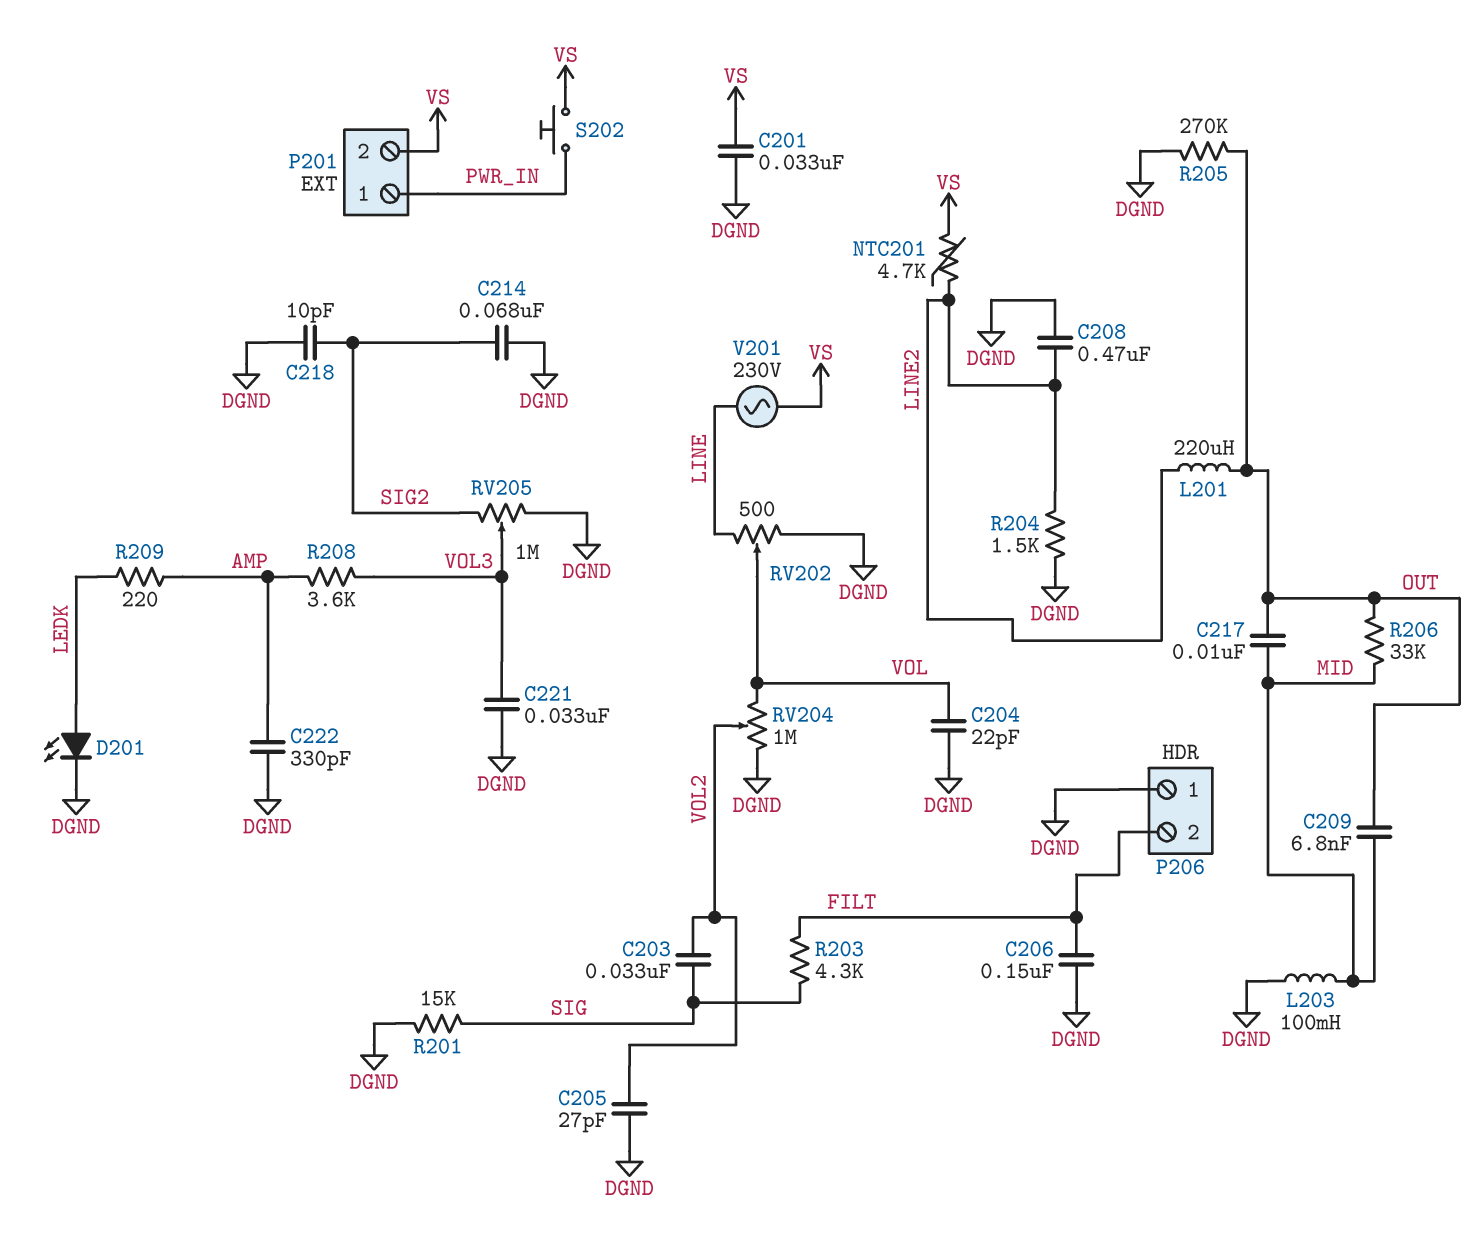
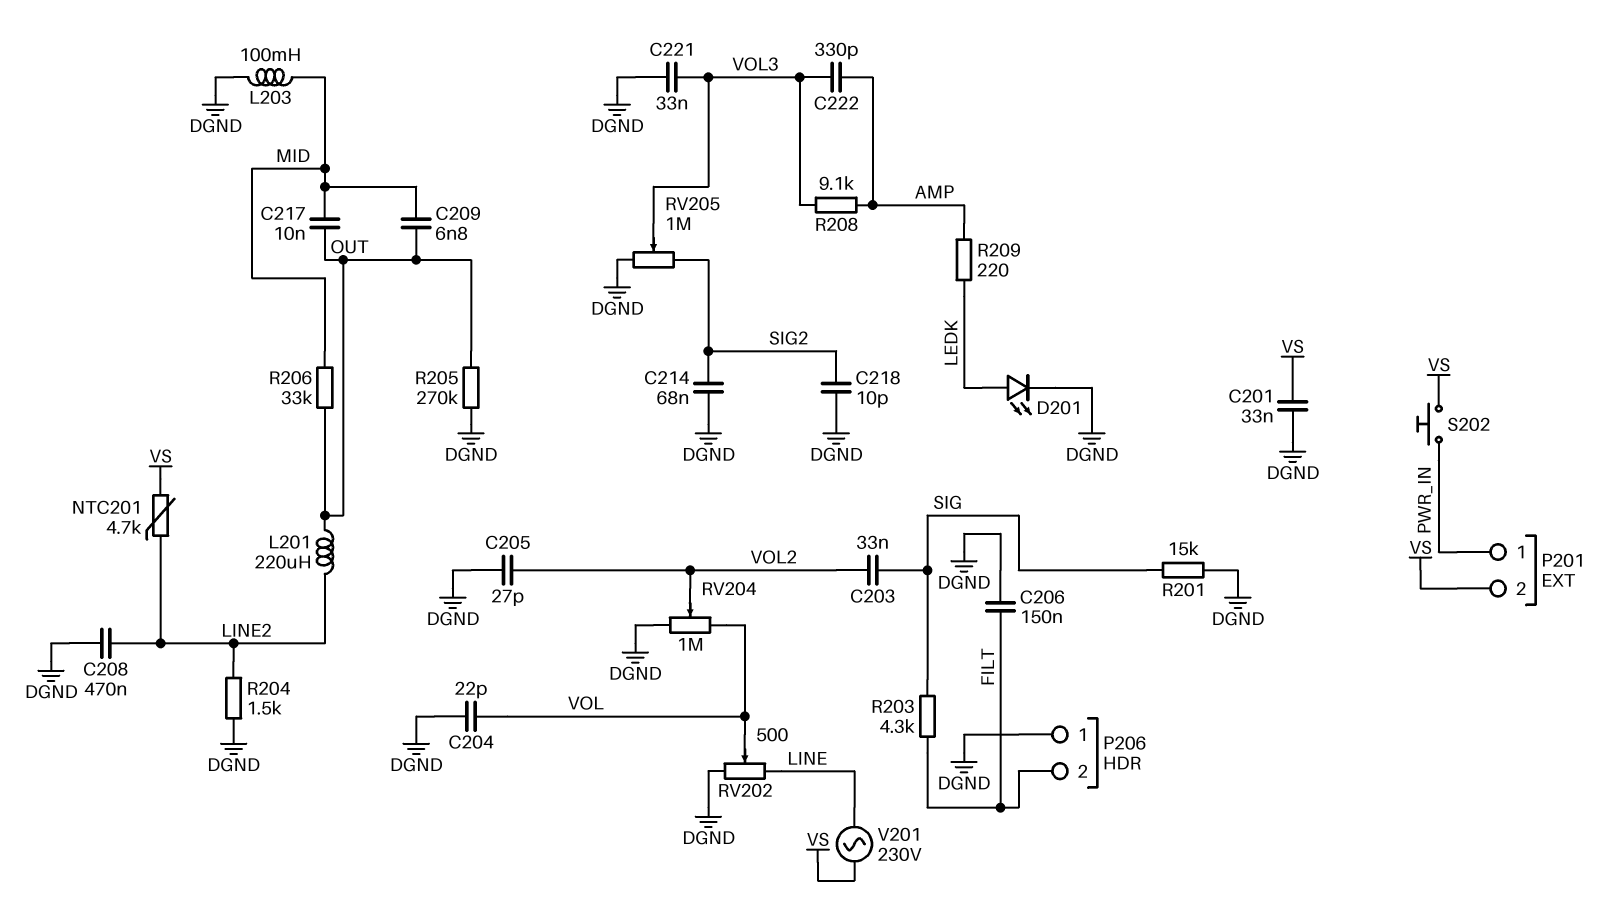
C222: 330pF (AMP, DGND) -> 330pF (AMP, VOL3)
R208: 3.6k (AMP, VOL3) -> 9.1k (AMP, VOL3)

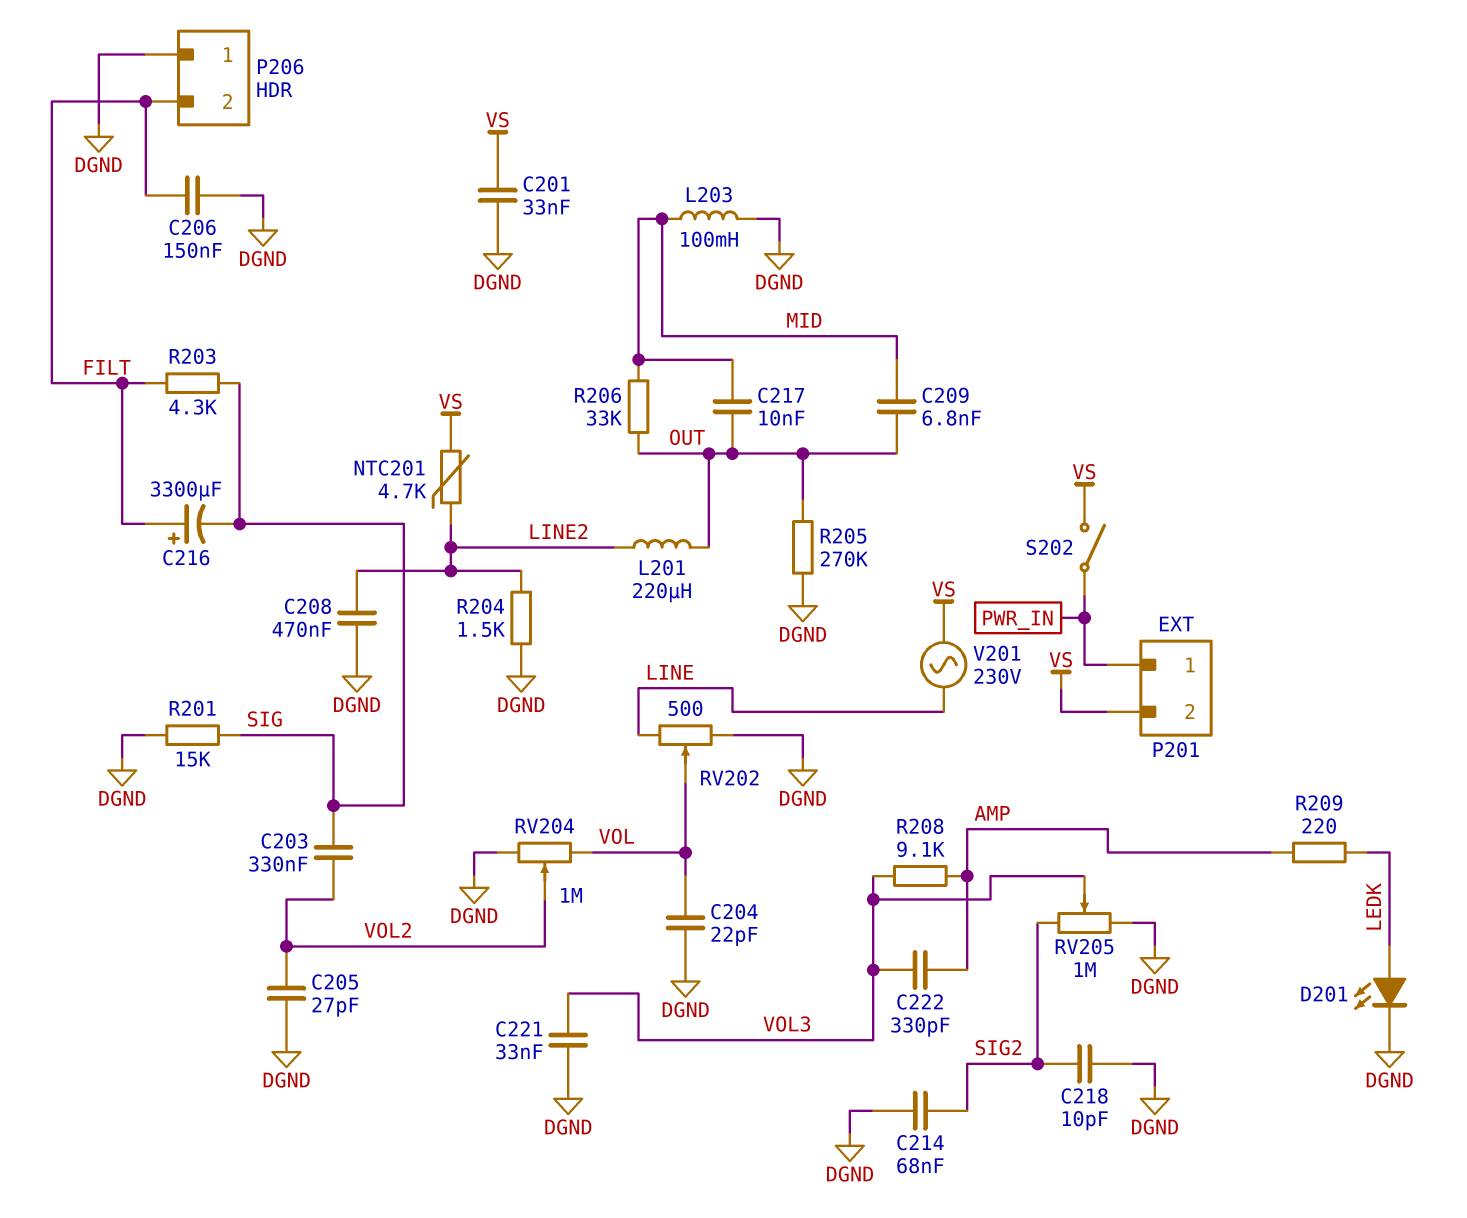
C203: 33nF (SIG, VOL2) -> 330nF (SIG, VOL2)
C216: none -> 3300uF (plus FILT, minus SIG)
S202: button (PWR_IN, VS) -> switch (PWR_IN, VS)

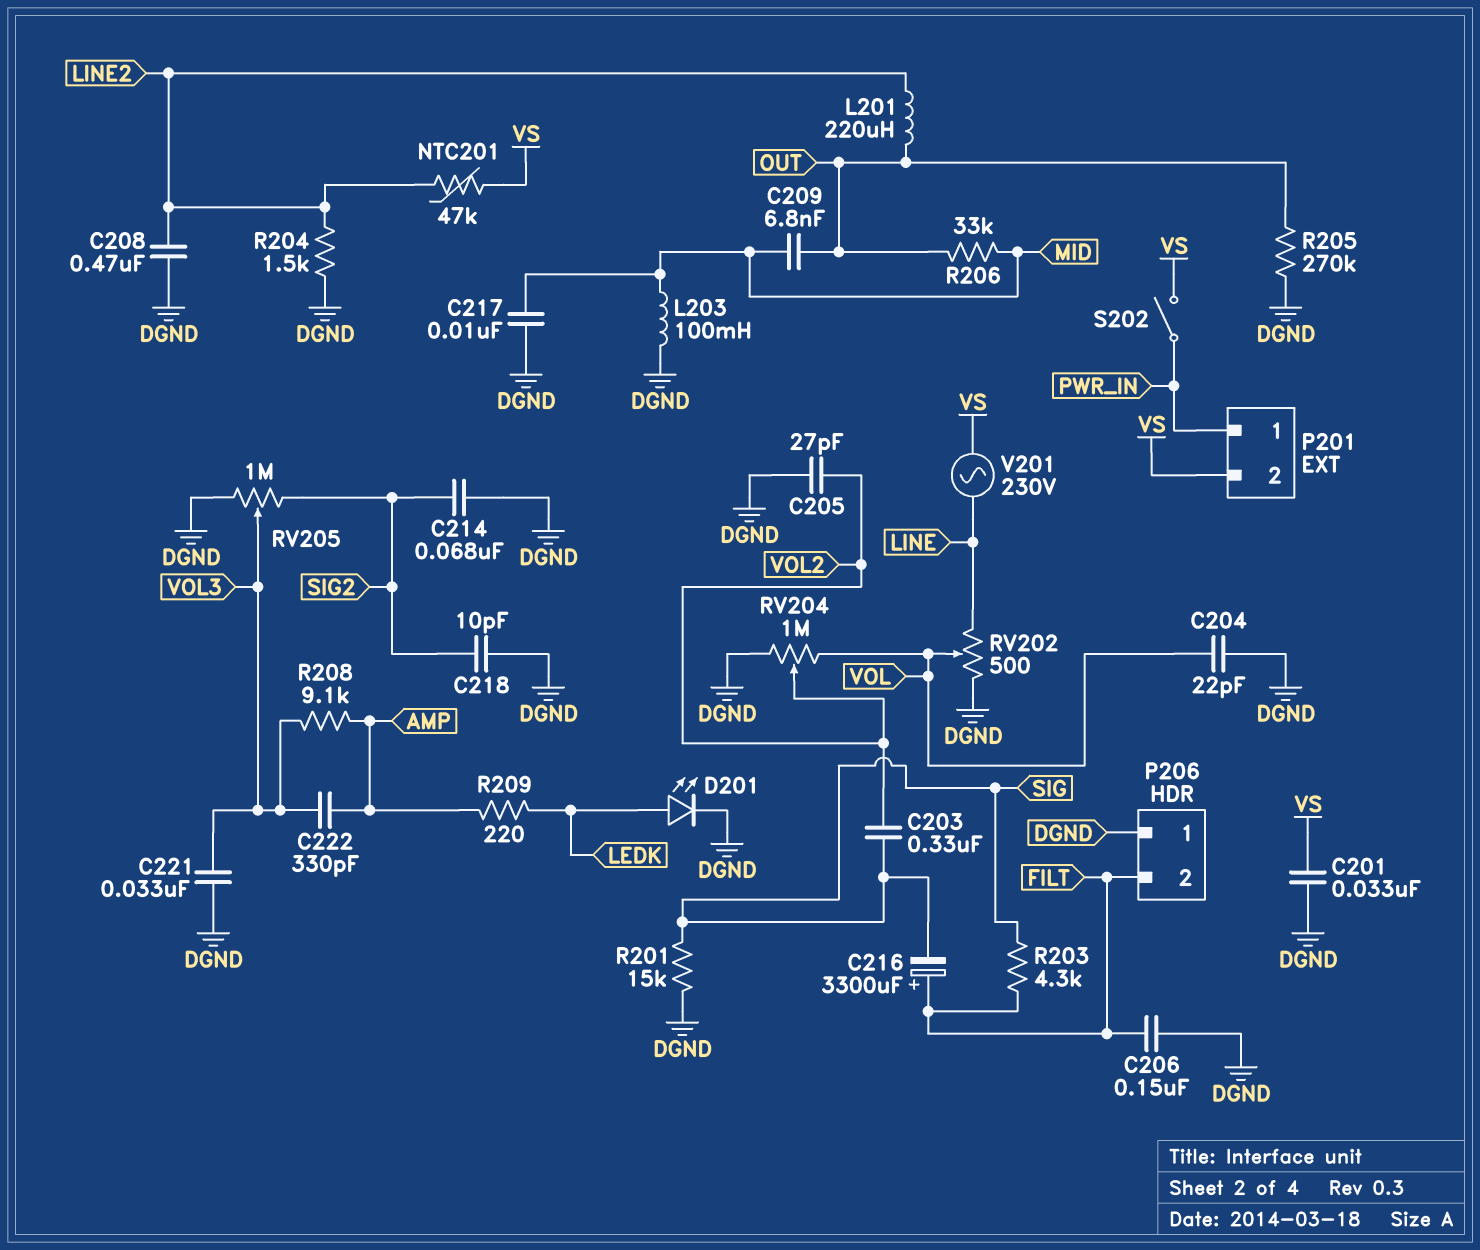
C217: 10nF (MID, OUT) -> 10nF (DGND, MID)
NTC201: 4.7k (LINE2, VS) -> 47k (LINE2, VS)

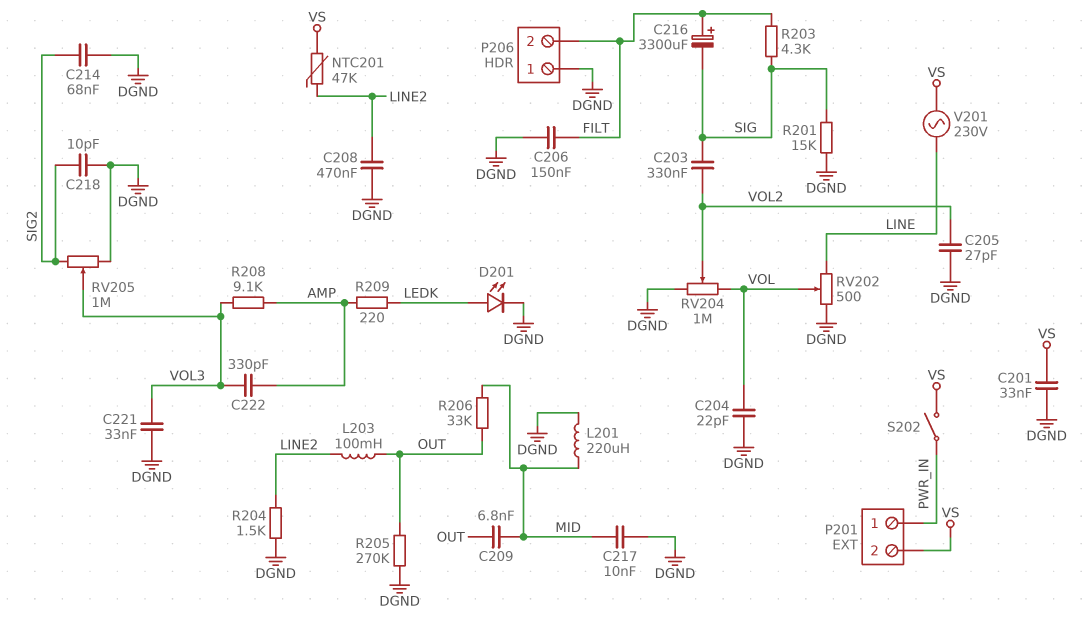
L201: 220uH (LINE2, OUT) -> 220uH (DGND, MID)
L203: 100mH (DGND, MID) -> 100mH (LINE2, OUT)

